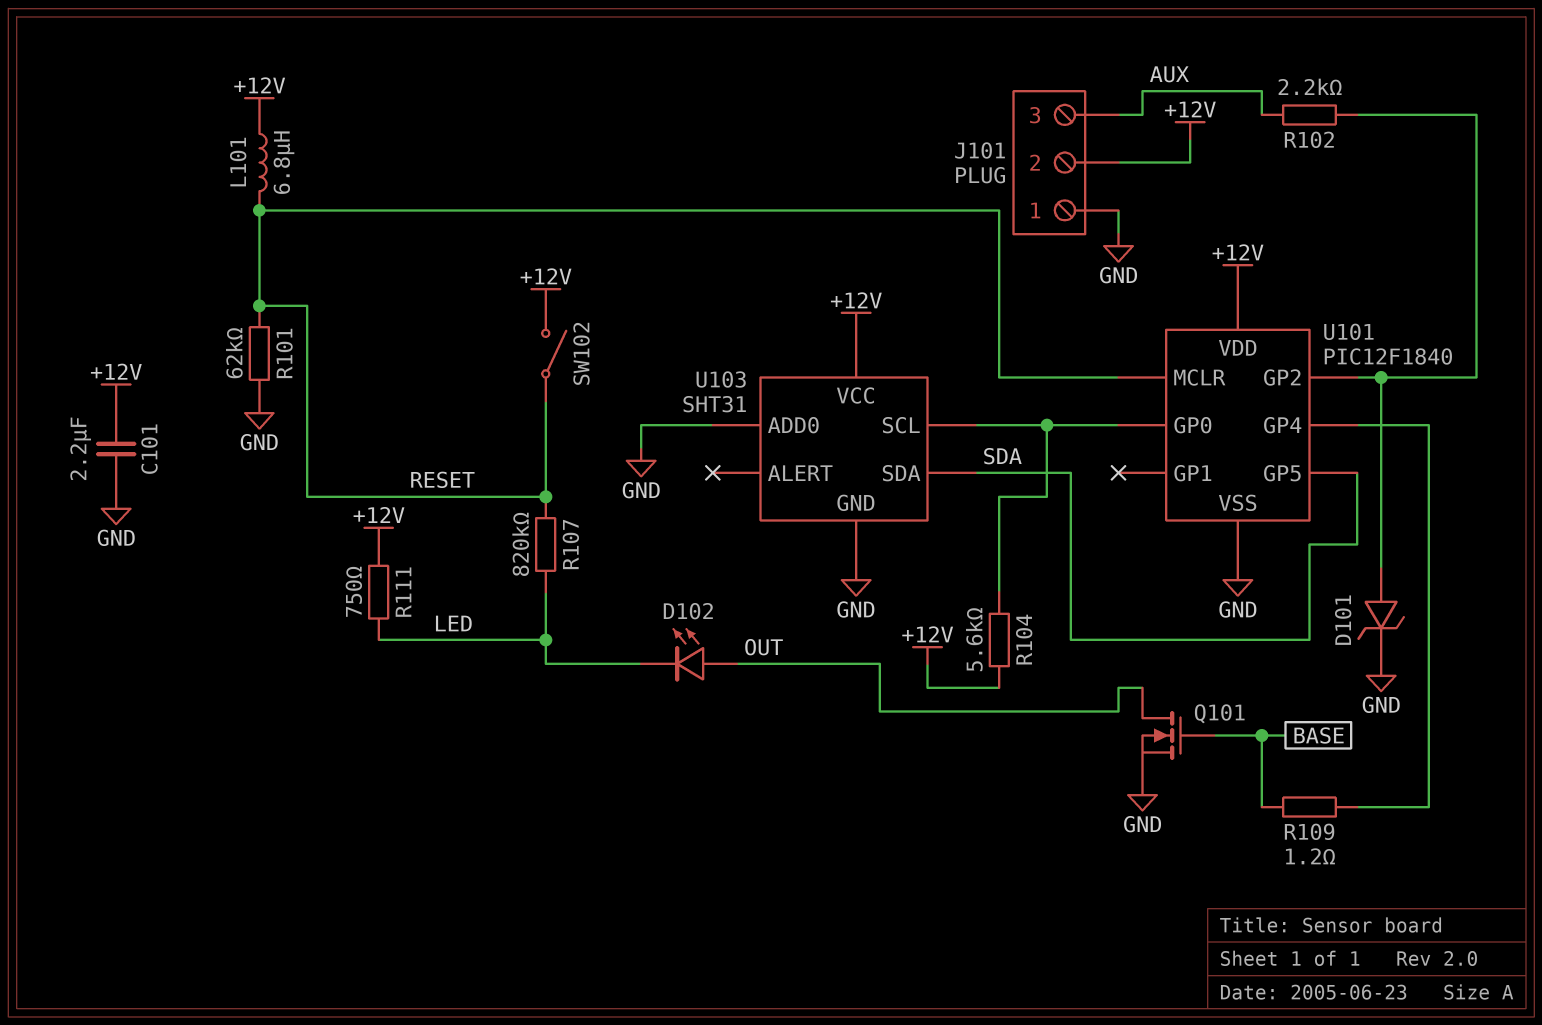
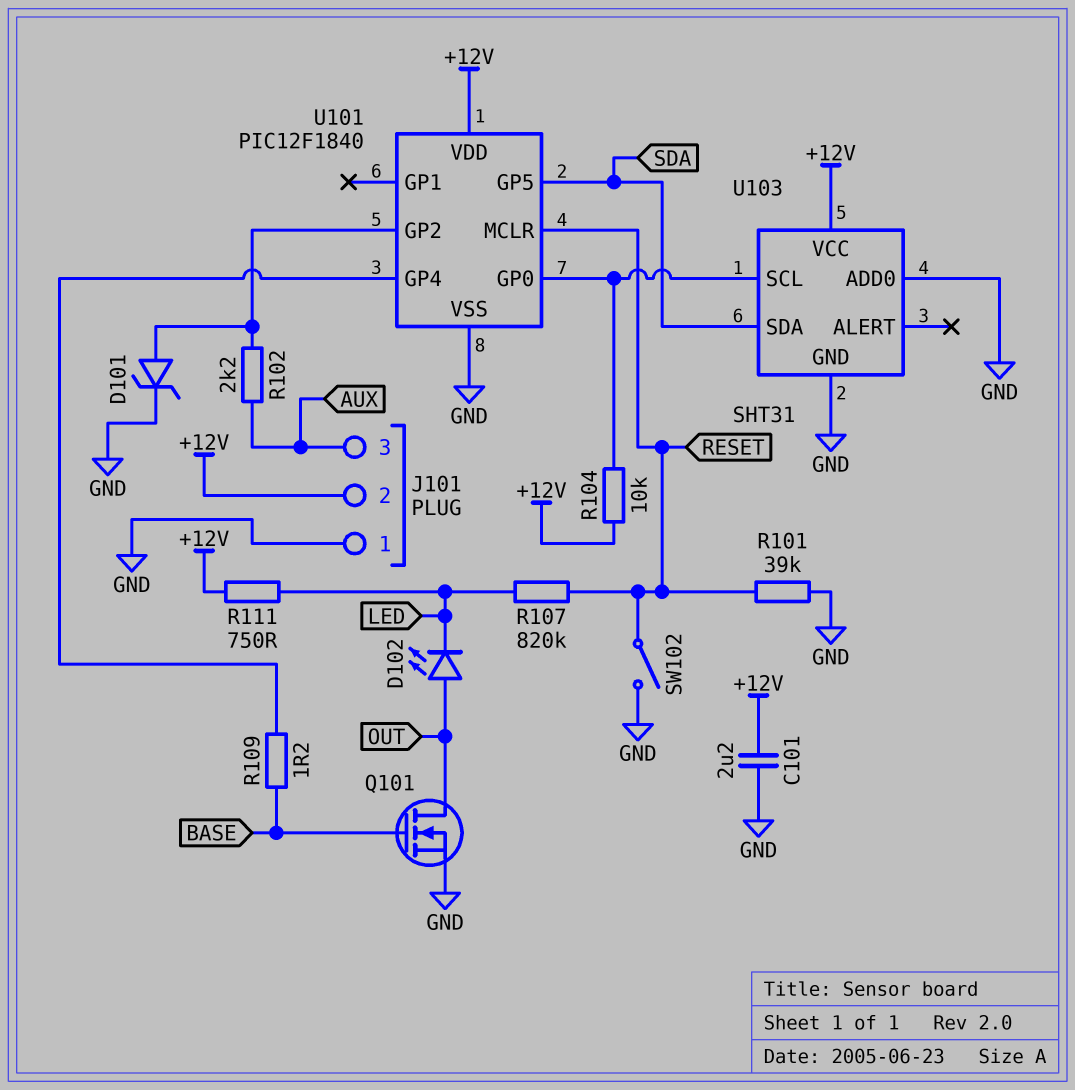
L101: 6.8uH (+12V, RESET) -> none
R101: 62k (GND, RESET) -> 39k (GND, RESET)
R104: 5.6k (+12V, U101/GP0) -> 10k (+12V, U101/GP0)
SW102: switch (+12V, RESET) -> switch (GND, RESET)

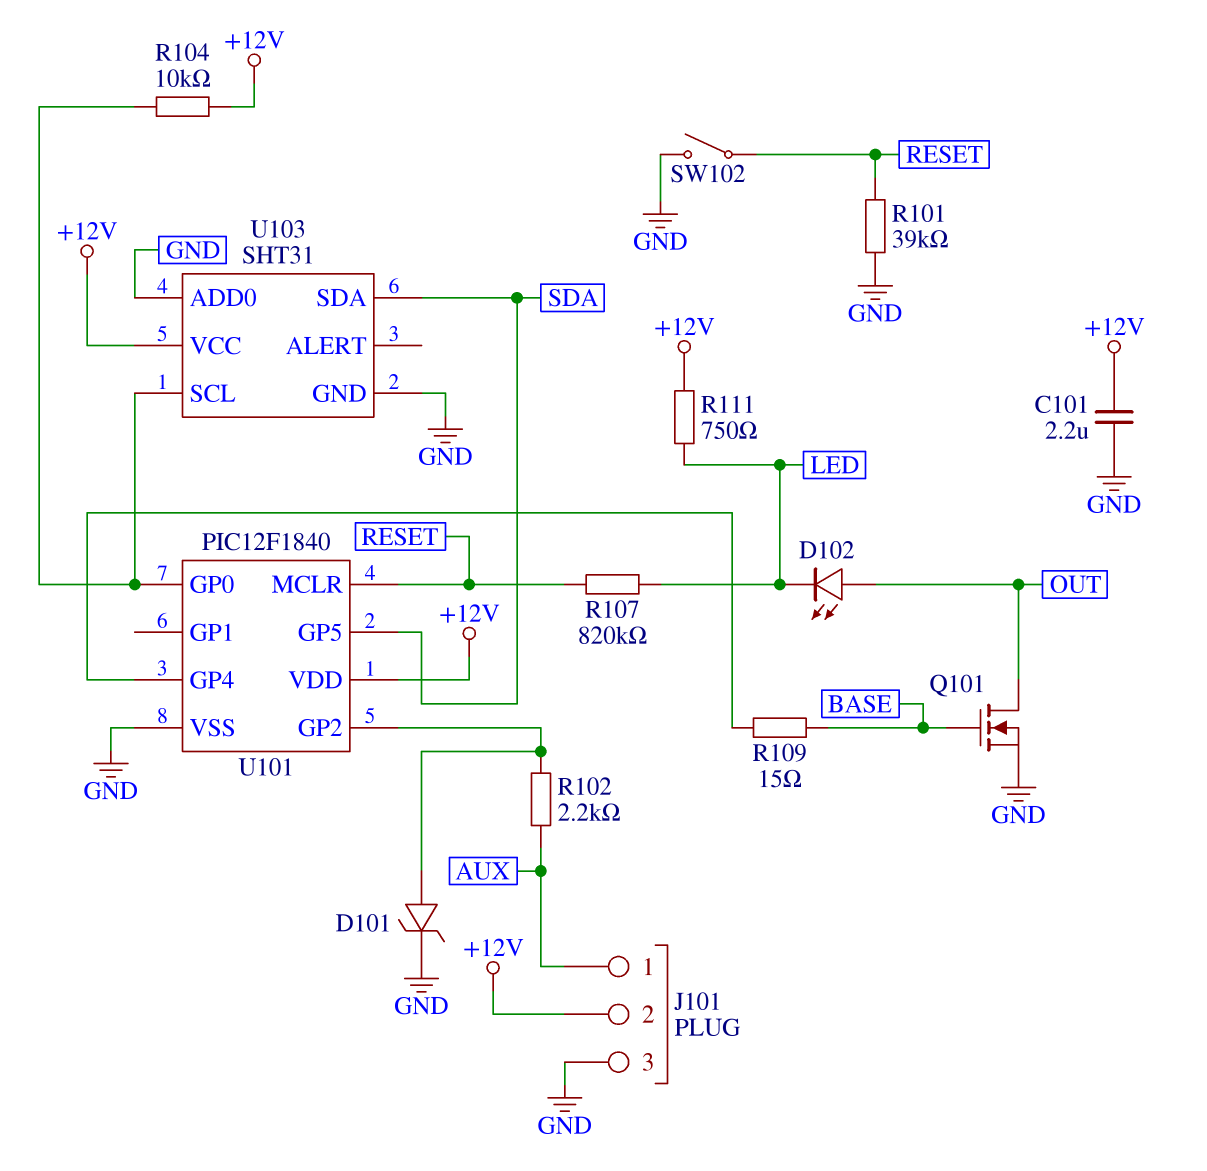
J101 pin 1: GND -> AUX
J101 pin 3: AUX -> GND
R109: 1.2 (BASE, U101/GP4) -> 15 (BASE, U101/GP4)

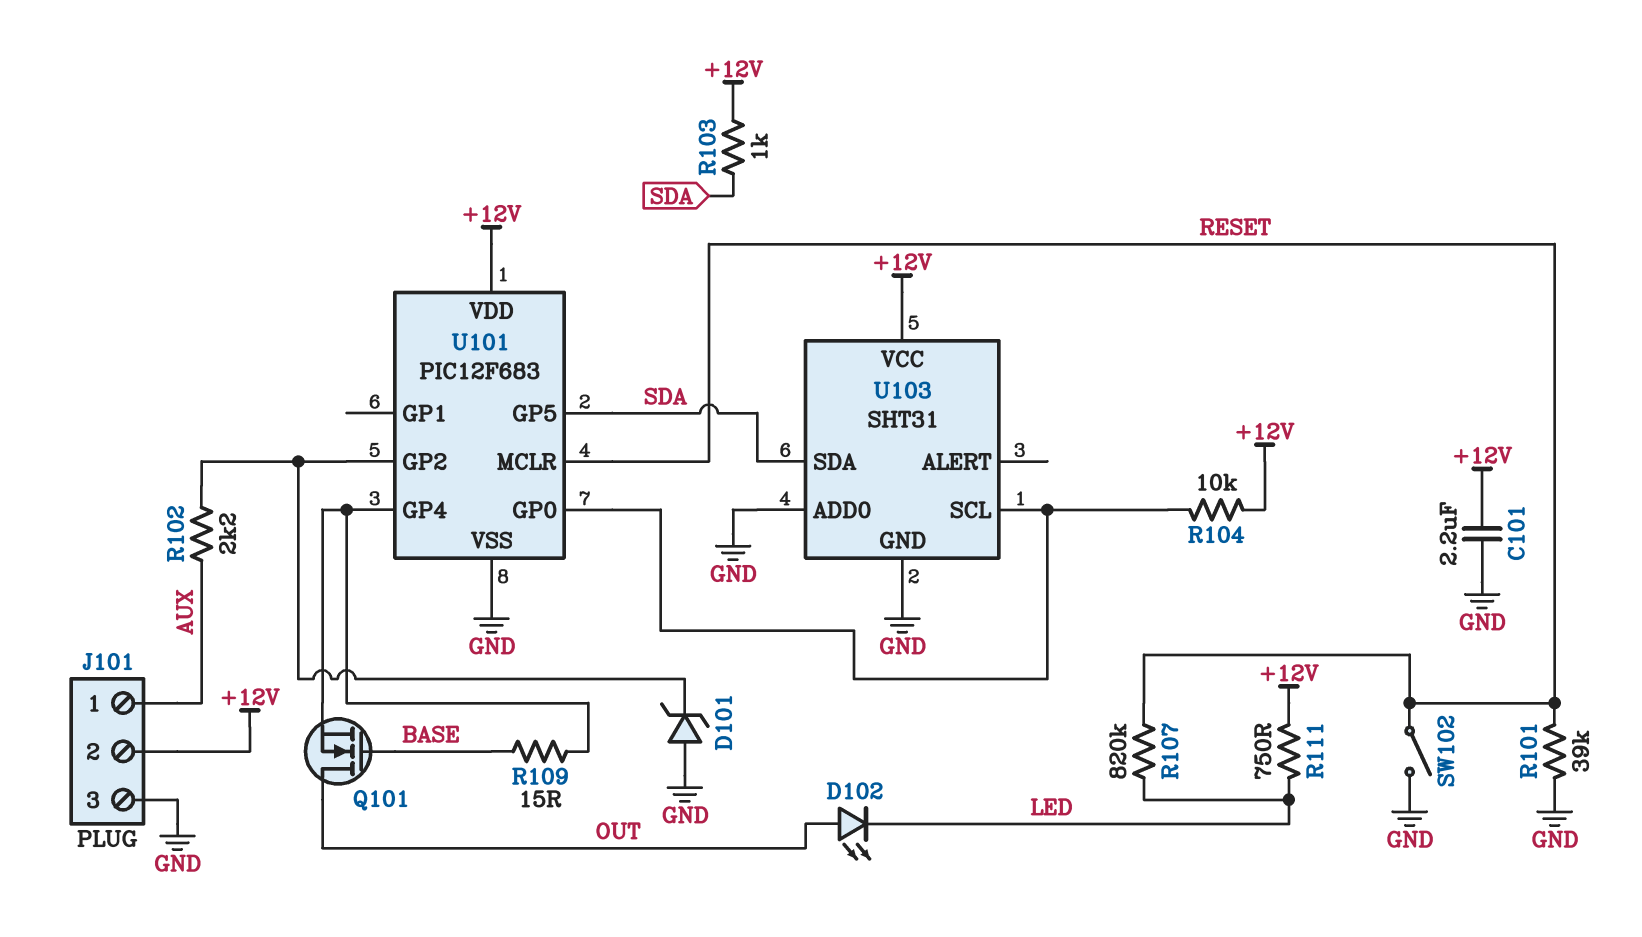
D101: zener (A U101/GP2, K GND) -> zener (A GND, K U101/GP2)
Q101: NMOS (G BASE, D OUT, S GND) -> NMOS (G BASE, D OUT, S U101/GP4)
R103: none -> 1k (+12V, SDA)
U101: PIC12F1840 -> PIC12F683

